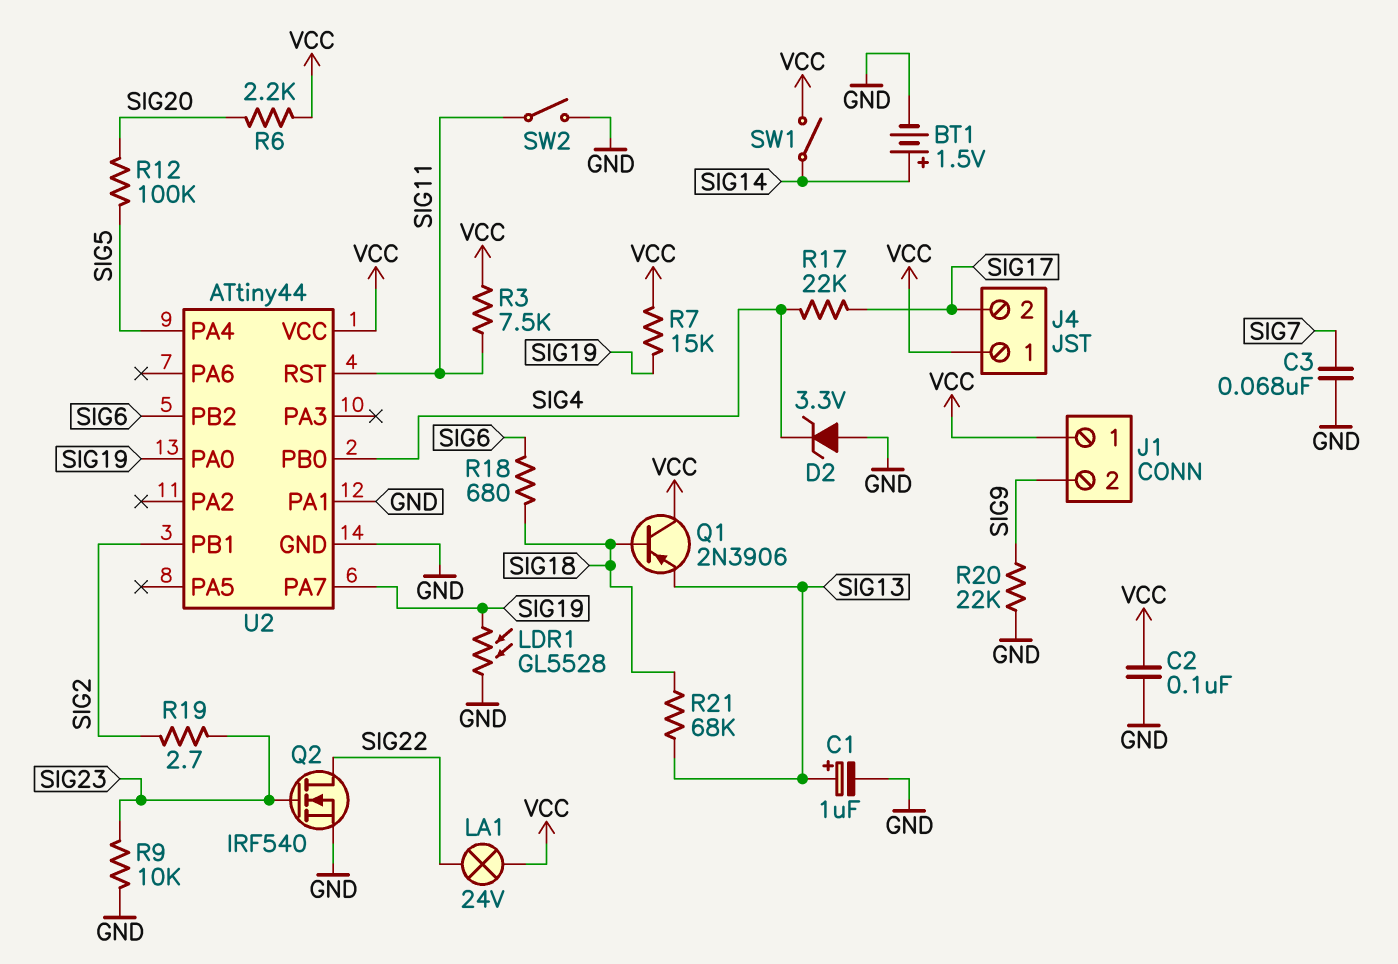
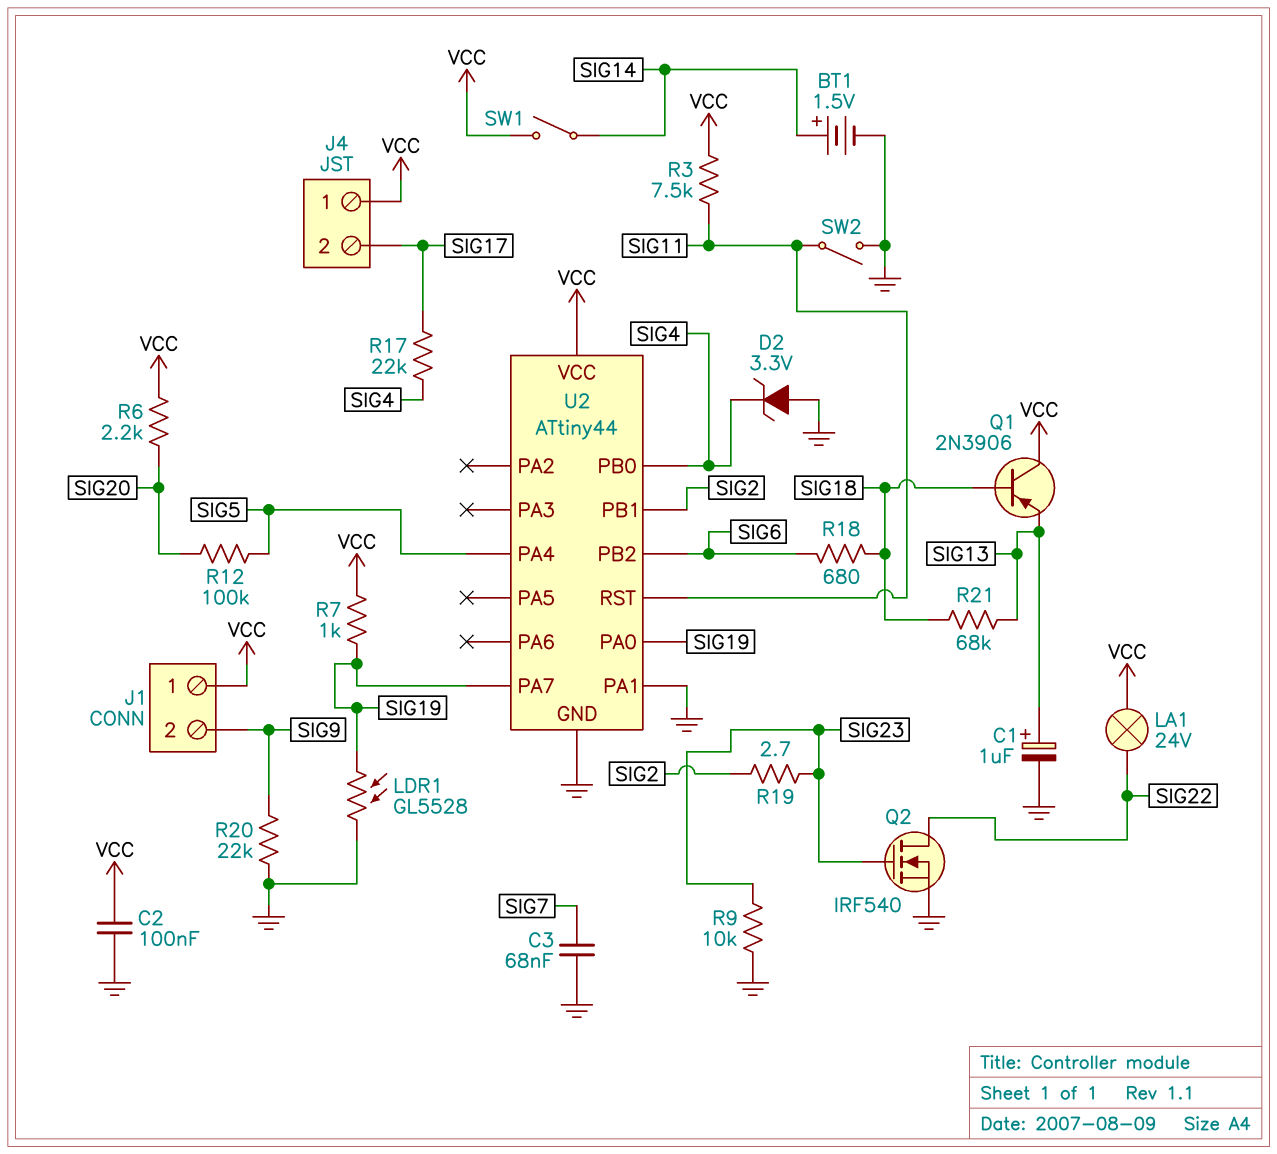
R7: 15k (SIG19, VCC) -> 1k (SIG19, VCC)

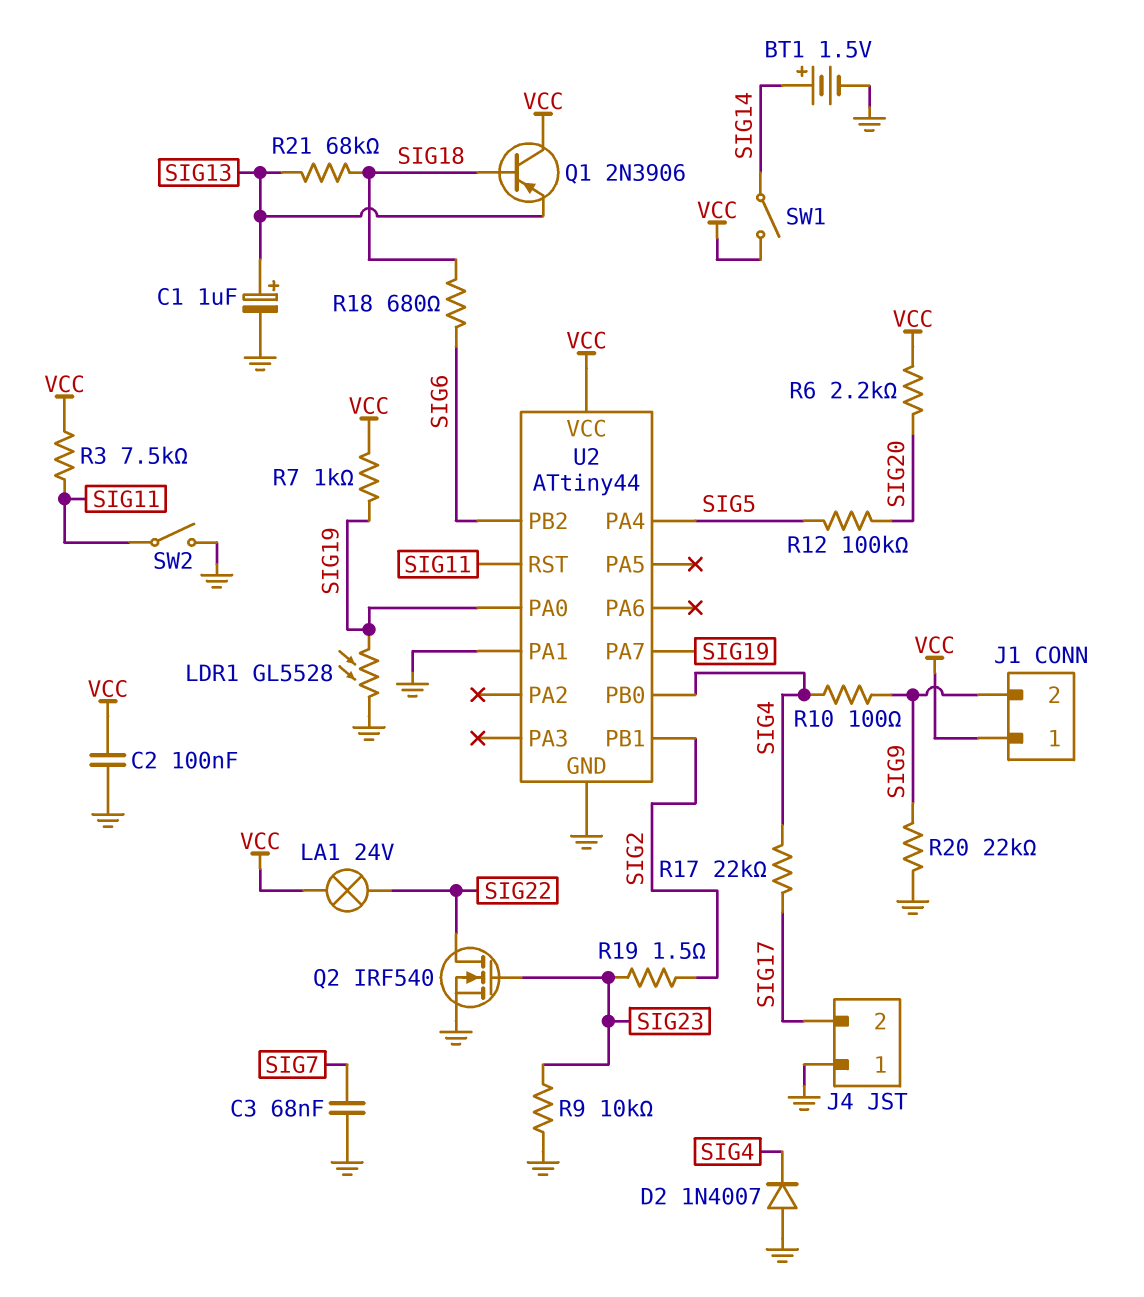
D2: zener 3.3V (A GND, K SIG4) -> diode 1N4007 (A GND, K SIG4)
J4 pin 1: VCC -> GND
R10: none -> 100 (SIG4, SIG9)
R19: 2.7 (SIG2, SIG23) -> 1.5 (SIG2, SIG23)

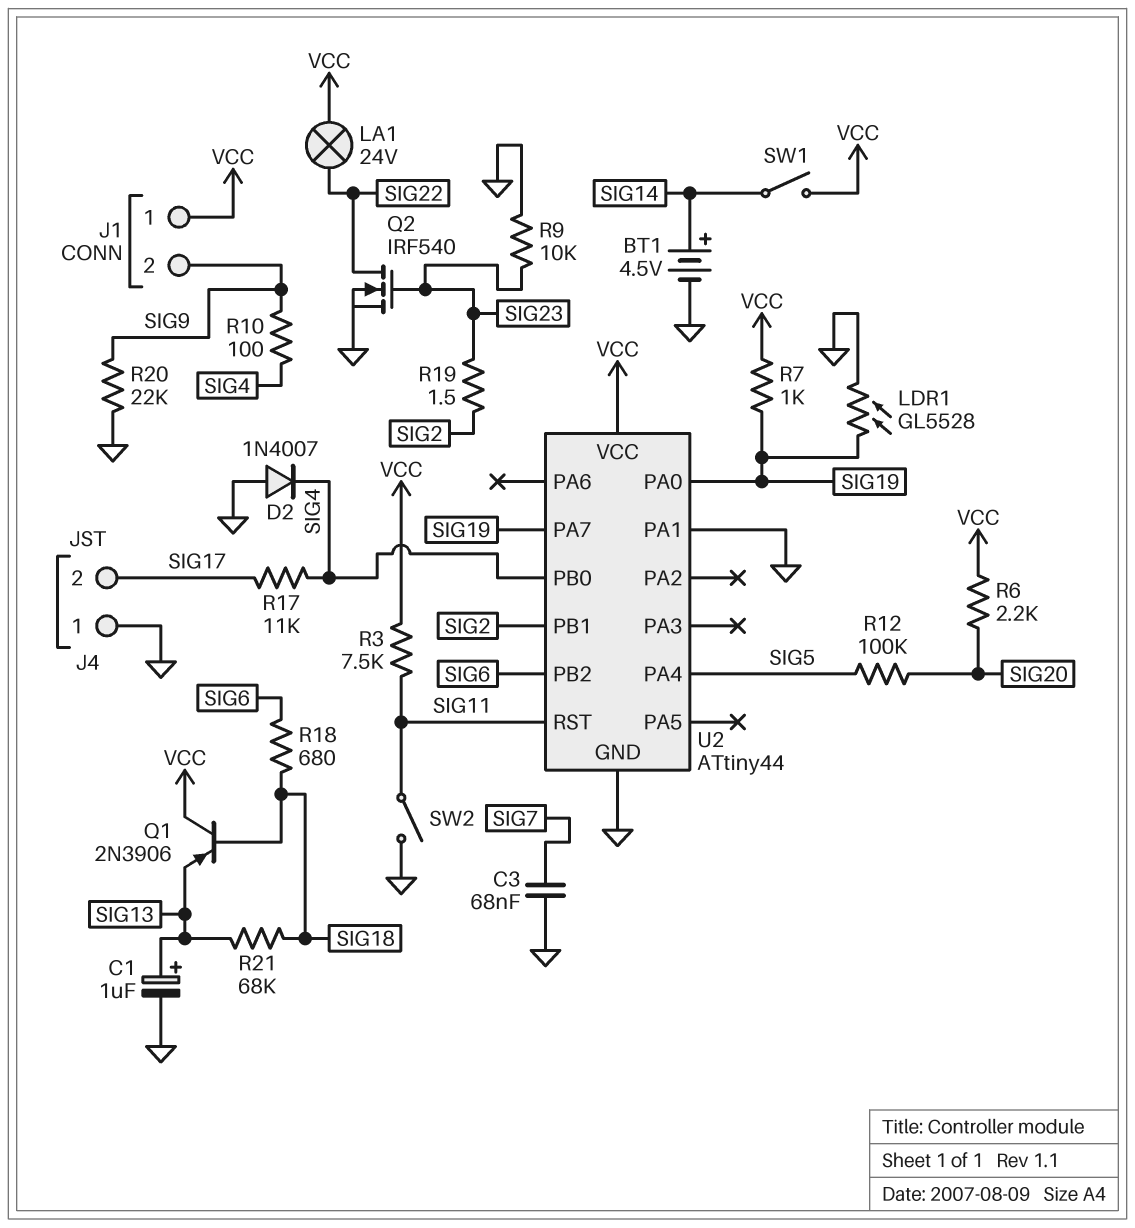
BT1: 1.5V (plus SIG14, minus GND) -> 4.5V (plus SIG14, minus GND)
C2: 100nF (GND, VCC) -> none
R17: 22k (SIG4, SIG17) -> 11k (SIG4, SIG17)

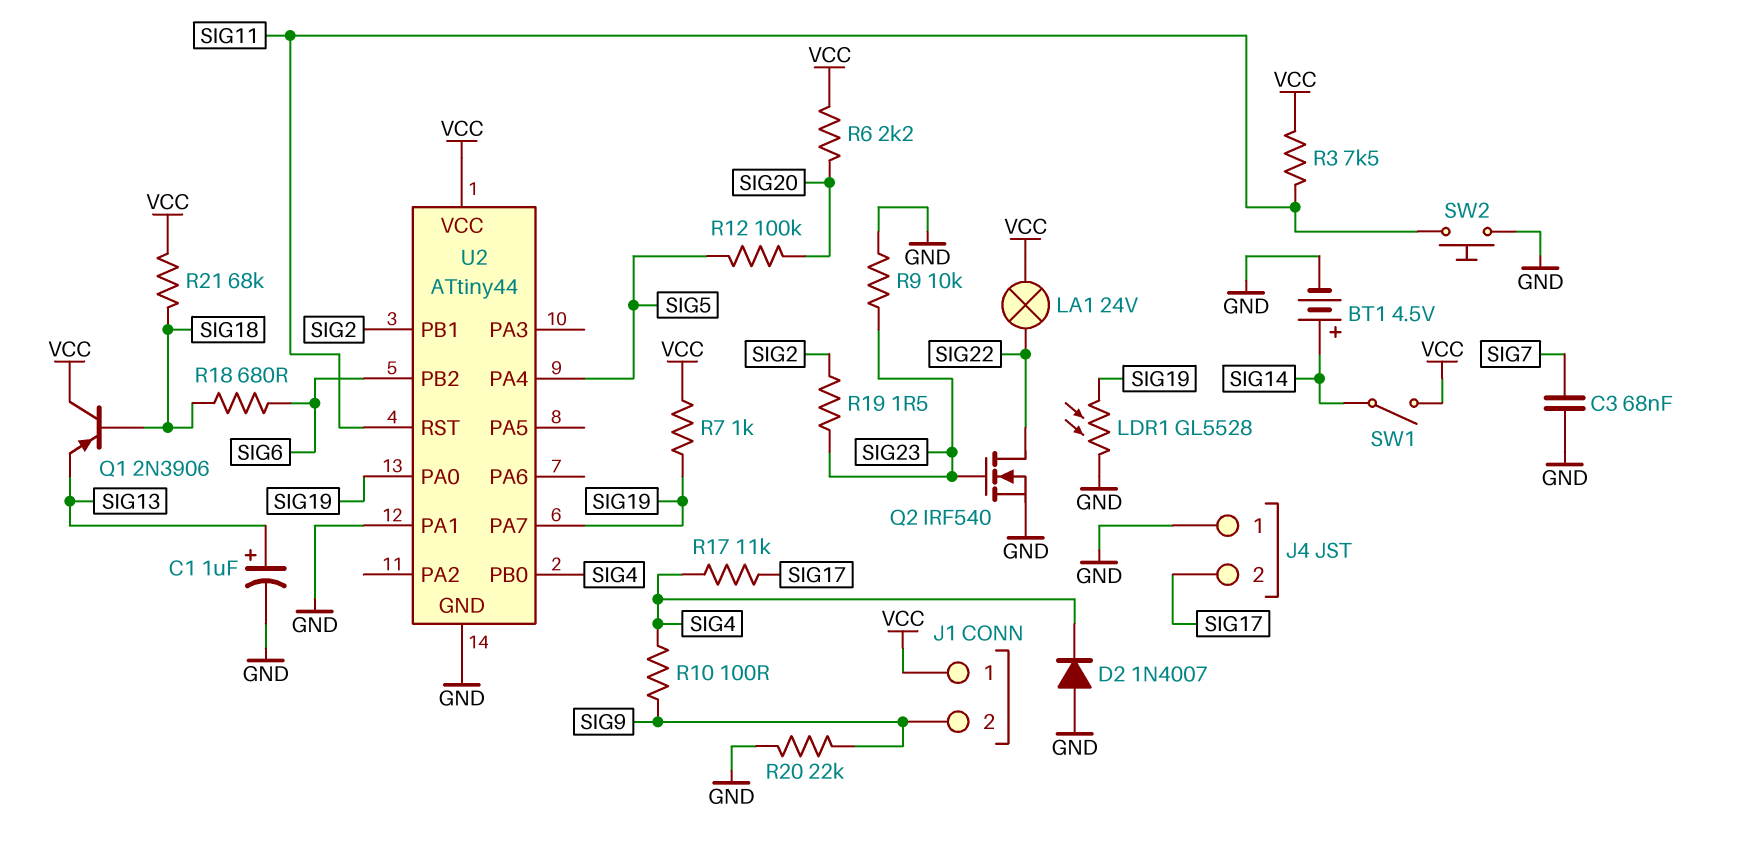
R21: 68k (SIG13, SIG18) -> 68k (SIG18, VCC)
SW2: switch (GND, SIG11) -> button (GND, SIG11)

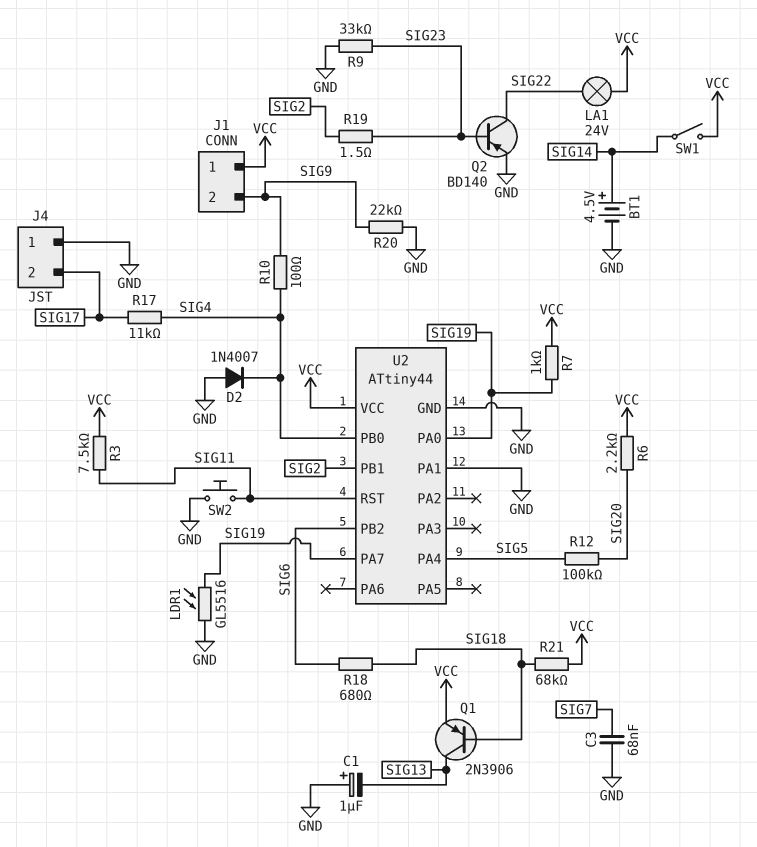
C1: 1uF (plus SIG13, minus GND) -> 1uF (plus GND, minus SIG13)
LDR1: GL5528 (GND, SIG19) -> GL5516 (GND, SIG19)
Q1: PNP 2N3906 (B SIG18, C VCC, E SIG13) -> PNP 2N3906 (B SIG18, C SIG13, E VCC)
Q2: NMOS IRF540 (G SIG23, D SIG22, S GND) -> PNP BD140 (B SIG23, C SIG22, E GND)
R9: 10k (GND, SIG23) -> 33k (GND, SIG23)

